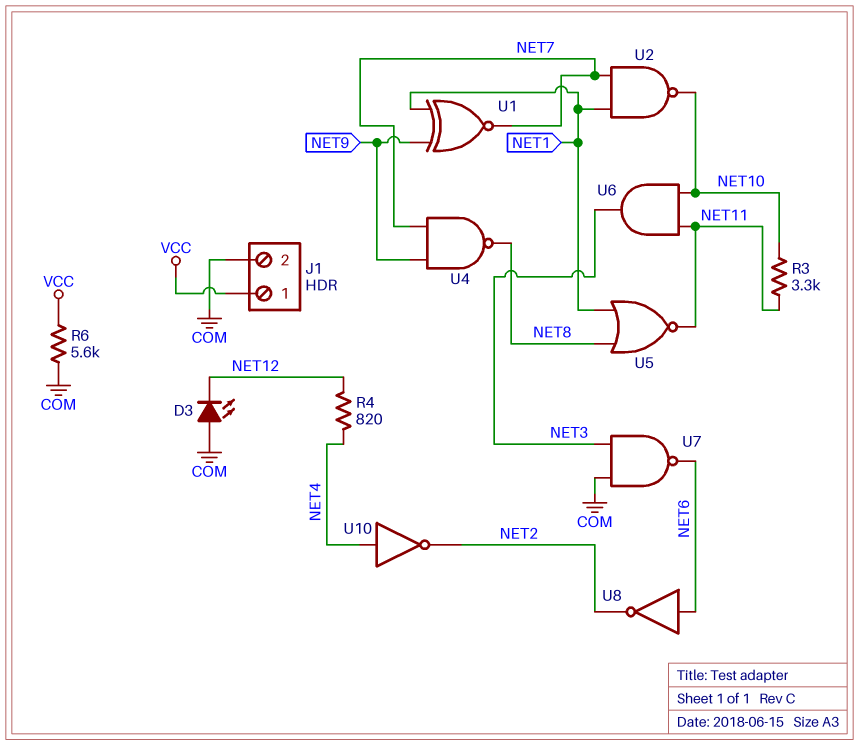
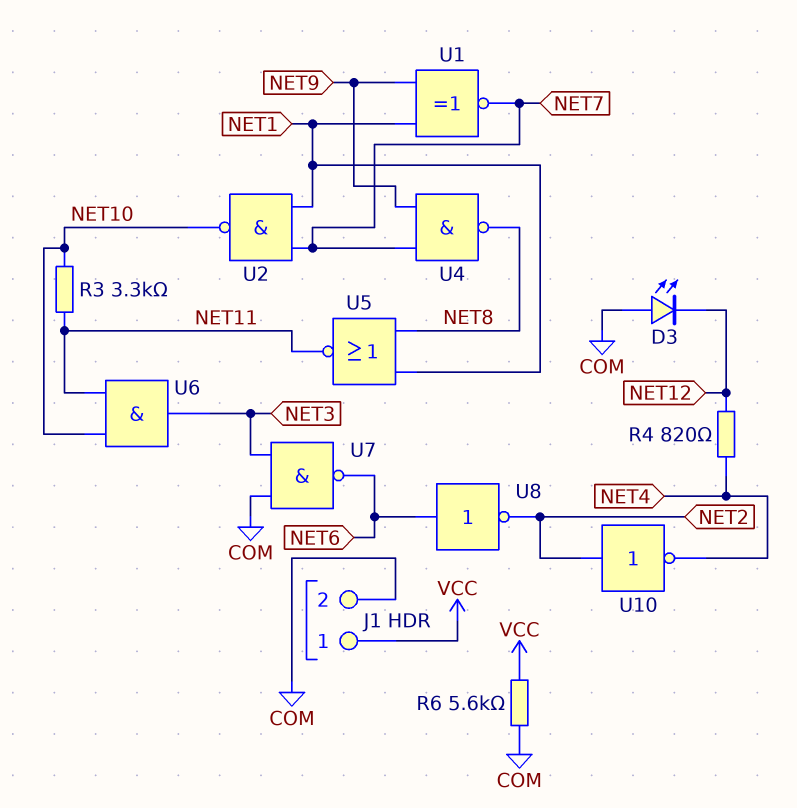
U10: NOT (in NET4, out NET2) -> NOT (in NET2, out NET4)

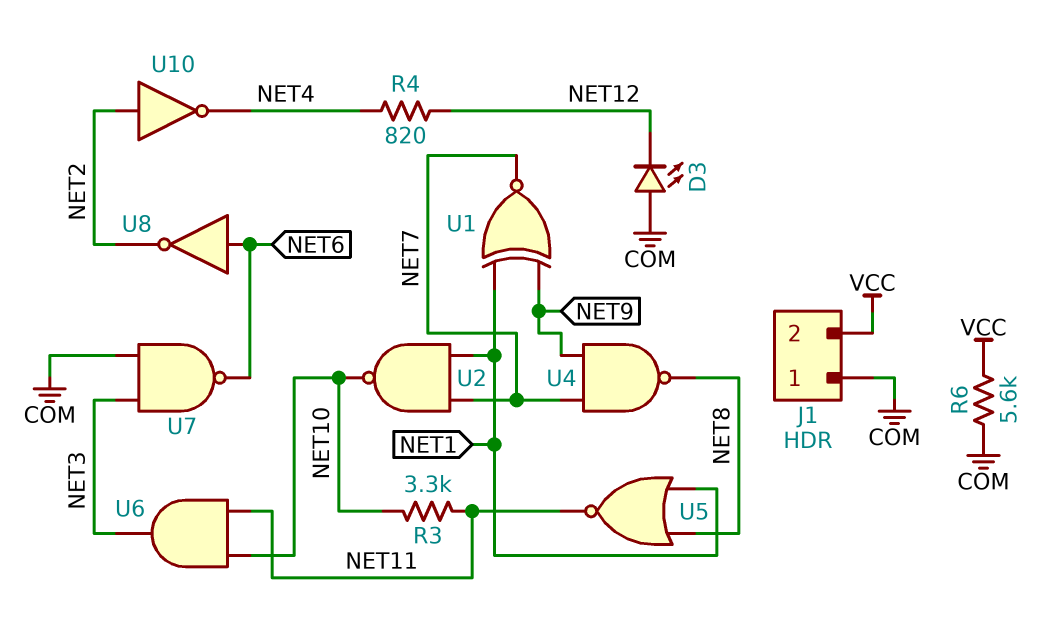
J1 pin 1: VCC -> COM
J1 pin 2: COM -> VCC

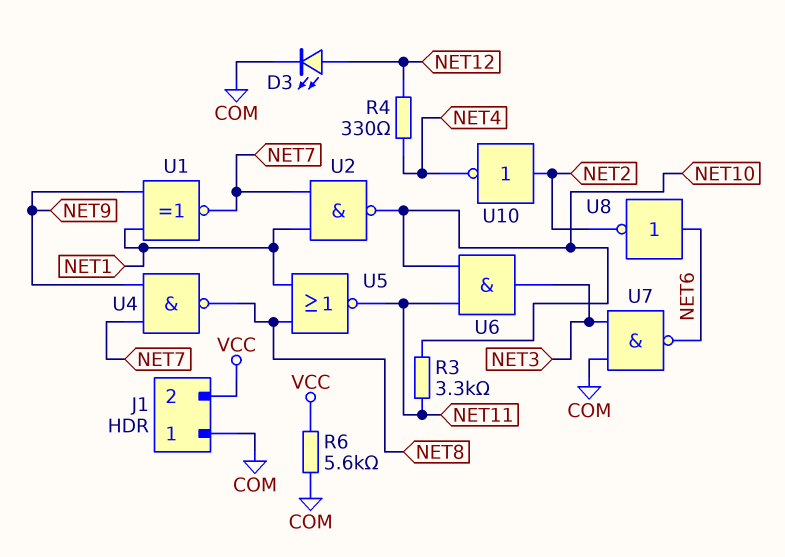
D3: LED (A COM, K NET12) -> LED (A NET12, K COM)
R4: 820 (NET4, NET12) -> 330 (NET4, NET12)

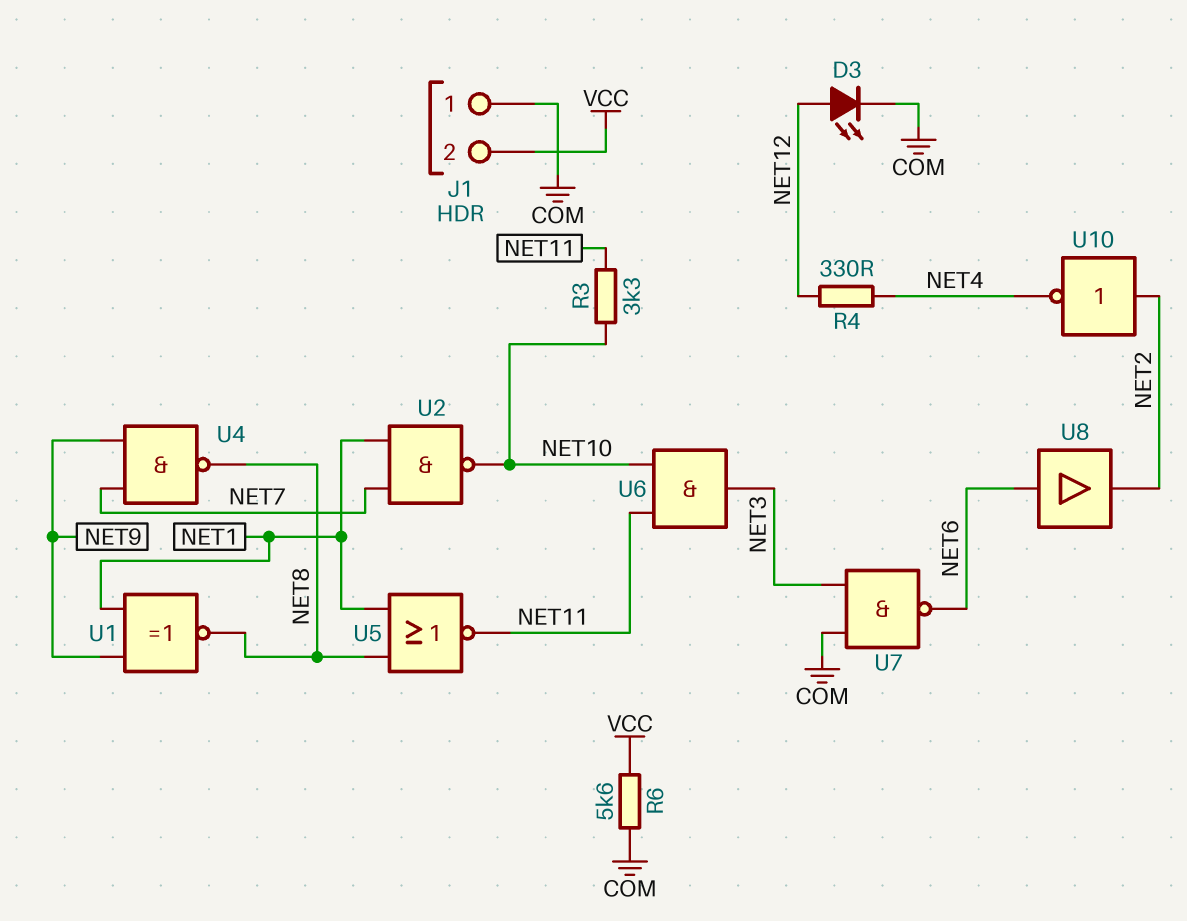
U1: XNOR (in NET1, in NET9, out NET7) -> XNOR (in NET1, in NET9, out NET8)
U8: NOT (in NET6, out NET2) -> buffer (in NET6, out NET2)

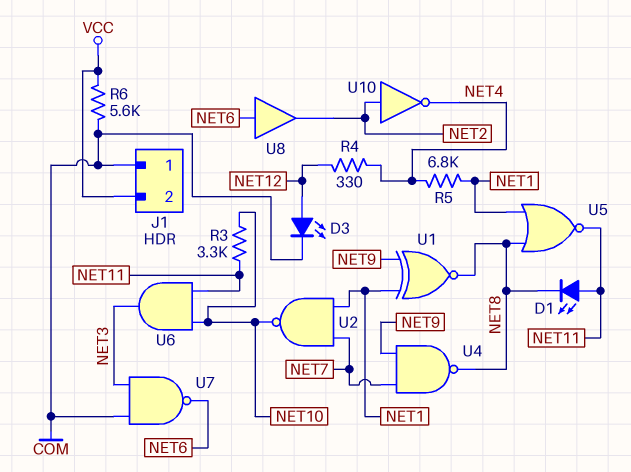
D1: none -> LED (A NET11, K NET8)
R5: none -> 6.8k (NET1, NET4)

